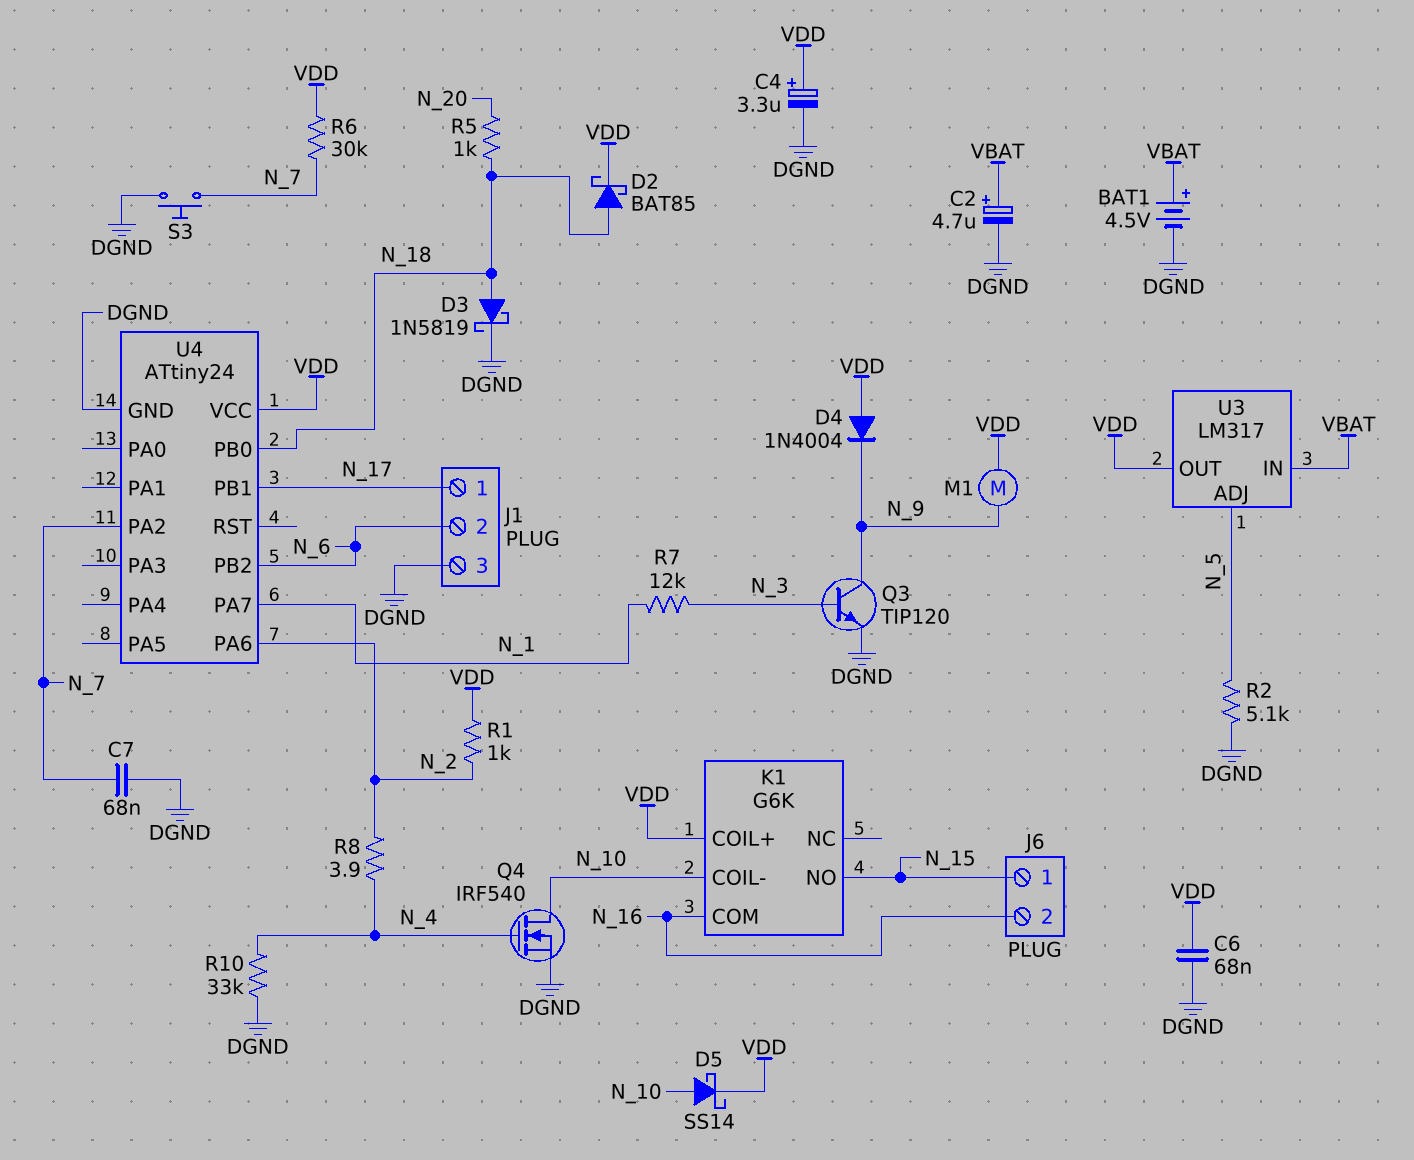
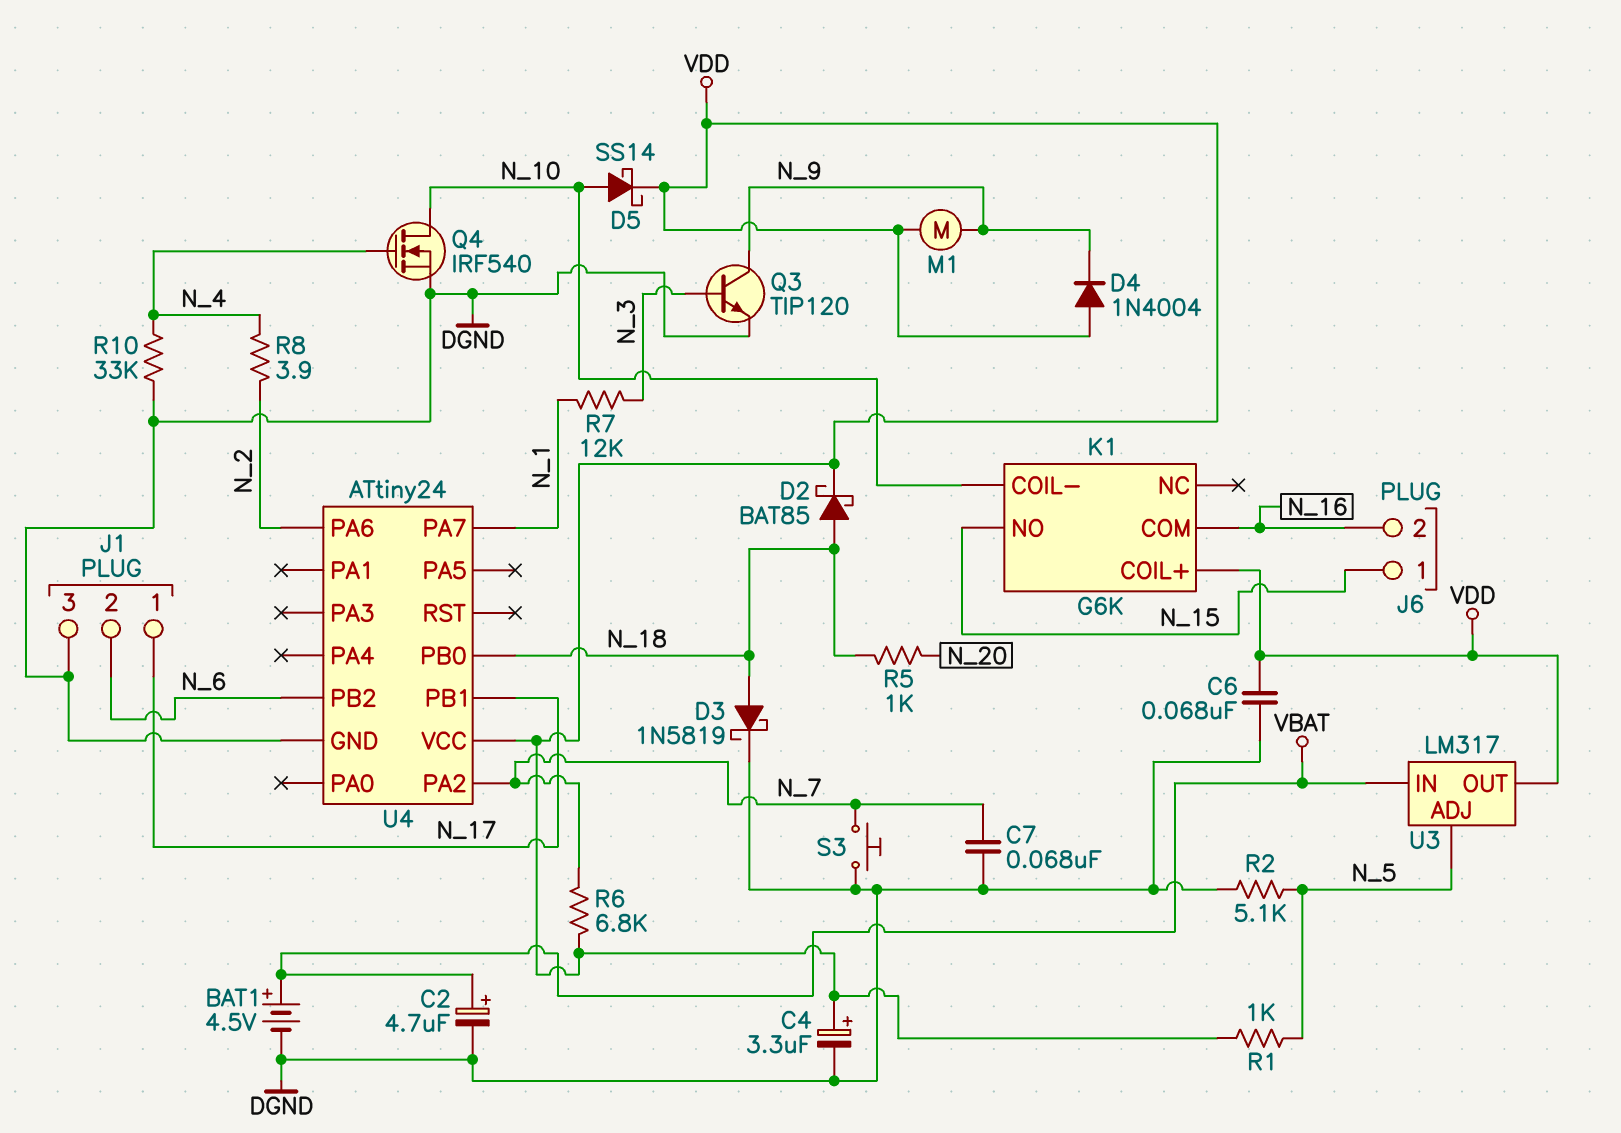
R1: 1k (N_2, VDD) -> 1k (N_5, VDD)
R6: 30k (N_7, VDD) -> 6.8k (N_7, VDD)

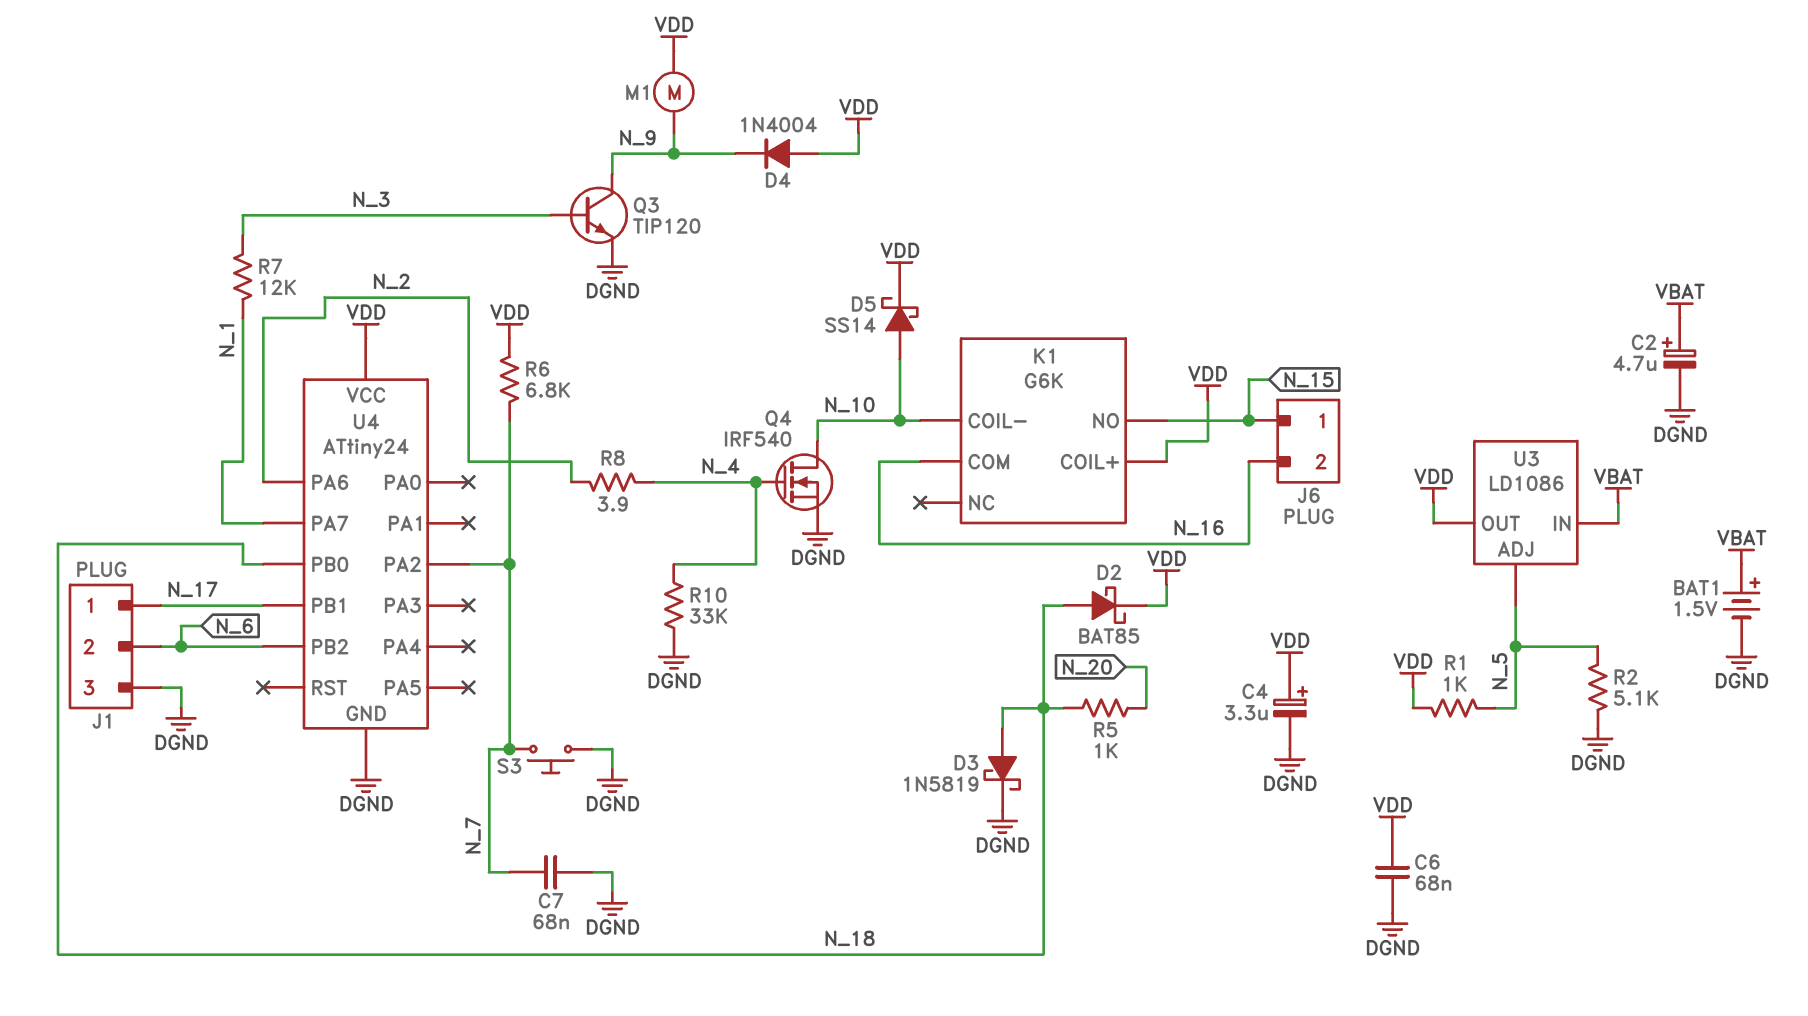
BAT1: 4.5V (plus VBAT, minus DGND) -> 1.5V (plus VBAT, minus DGND)
U3: LM317 -> LD1086

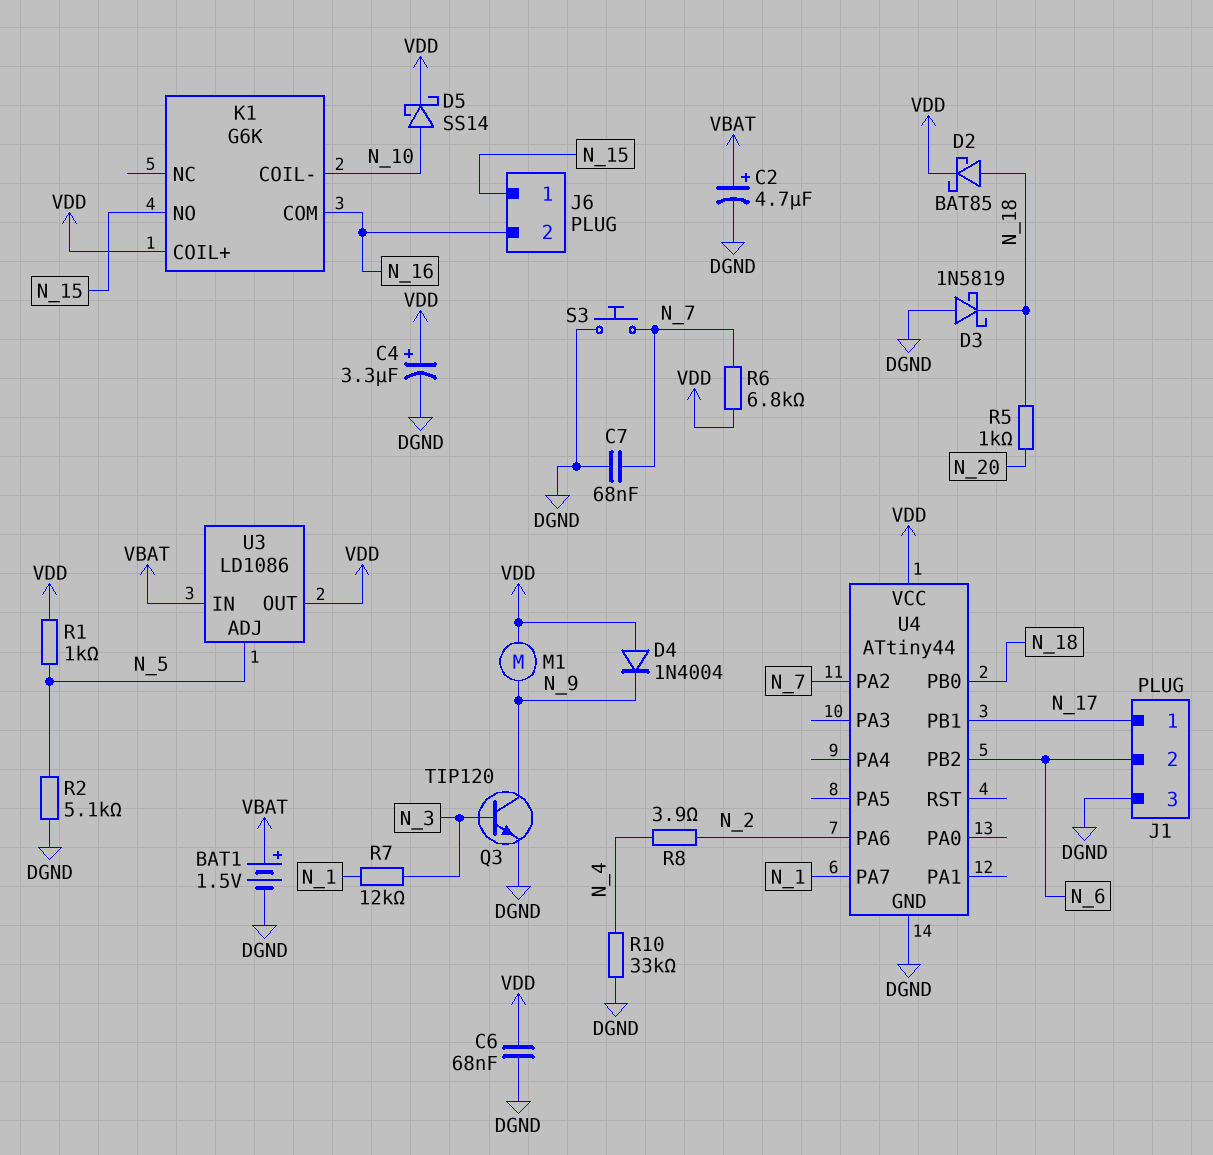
D3: schottky 1N5819 (A N_18, K DGND) -> schottky 1N5819 (A DGND, K N_18)
Q4: NMOS IRF540 (G N_4, D N_10, S DGND) -> none
U4: ATtiny24 -> ATtiny44

